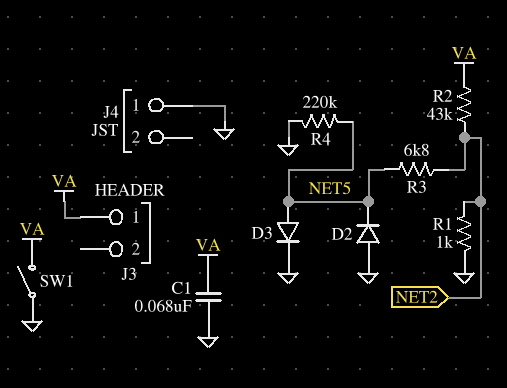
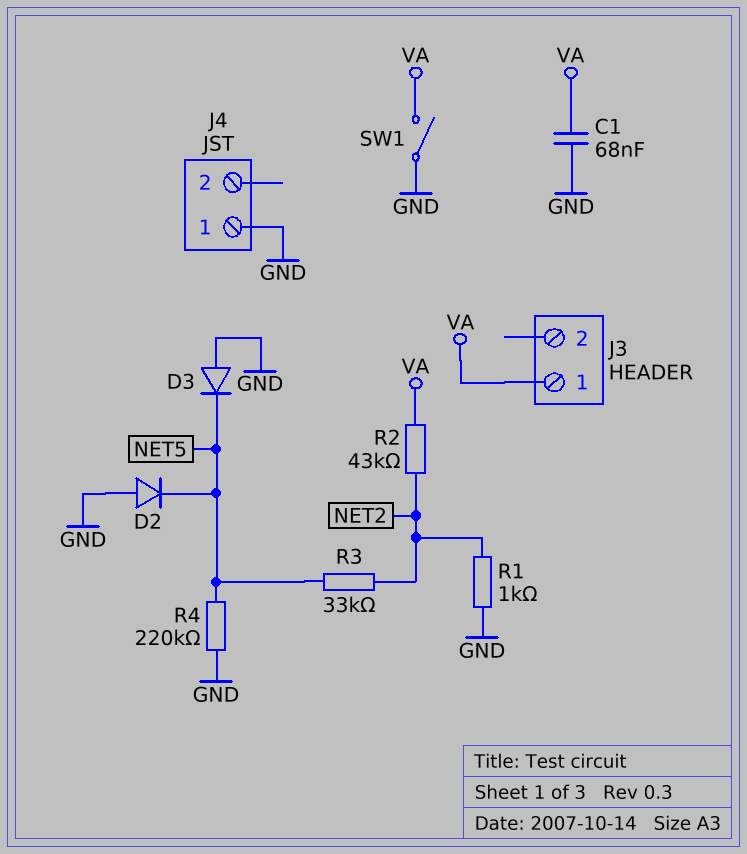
D3: diode (A NET5, K GND) -> diode (A GND, K NET5)
R3: 6.8k (NET2, NET5) -> 33k (NET2, NET5)

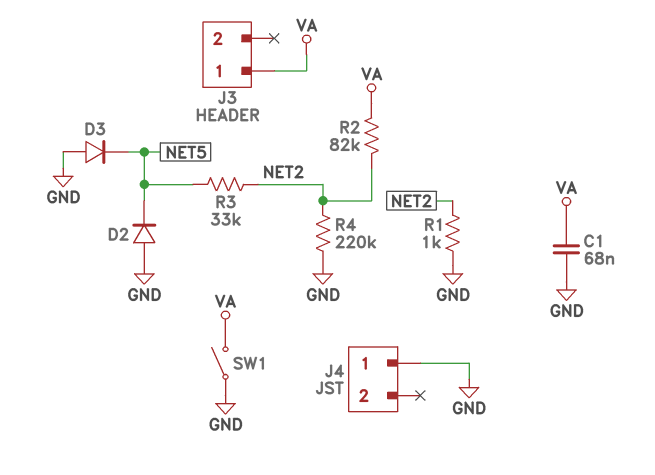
R2: 43k (NET2, VA) -> 82k (NET2, VA)
R4: 220k (GND, NET5) -> 220k (GND, NET2)

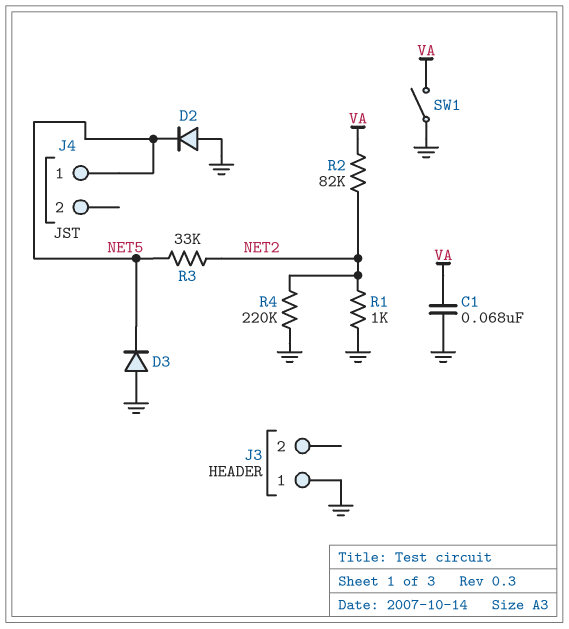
J3 pin 1: VA -> GND
J4 pin 1: GND -> NET5

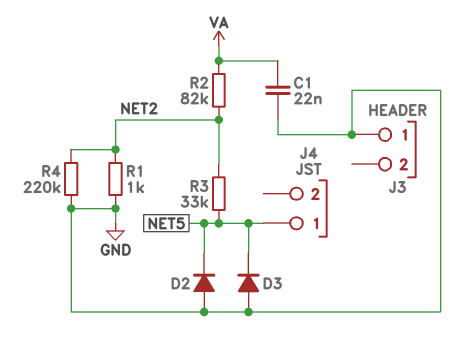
C1: 68nF (GND, VA) -> 22nF (GND, VA)
SW1: switch (GND, VA) -> none

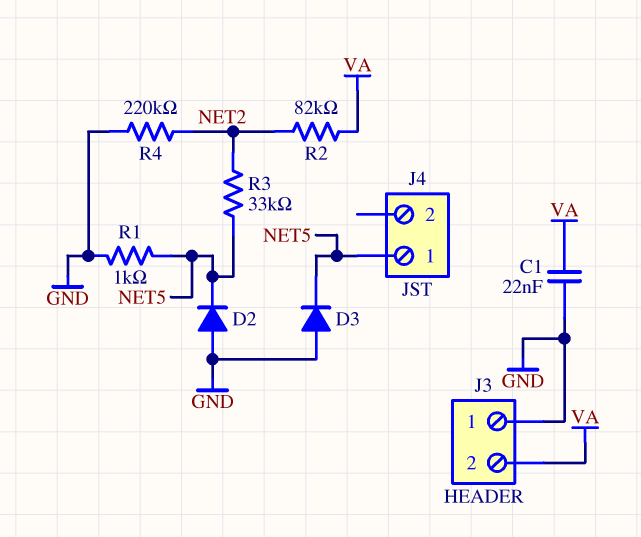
J3 pin 2: none -> VA
R1: 1k (GND, NET2) -> 1k (GND, NET5)

